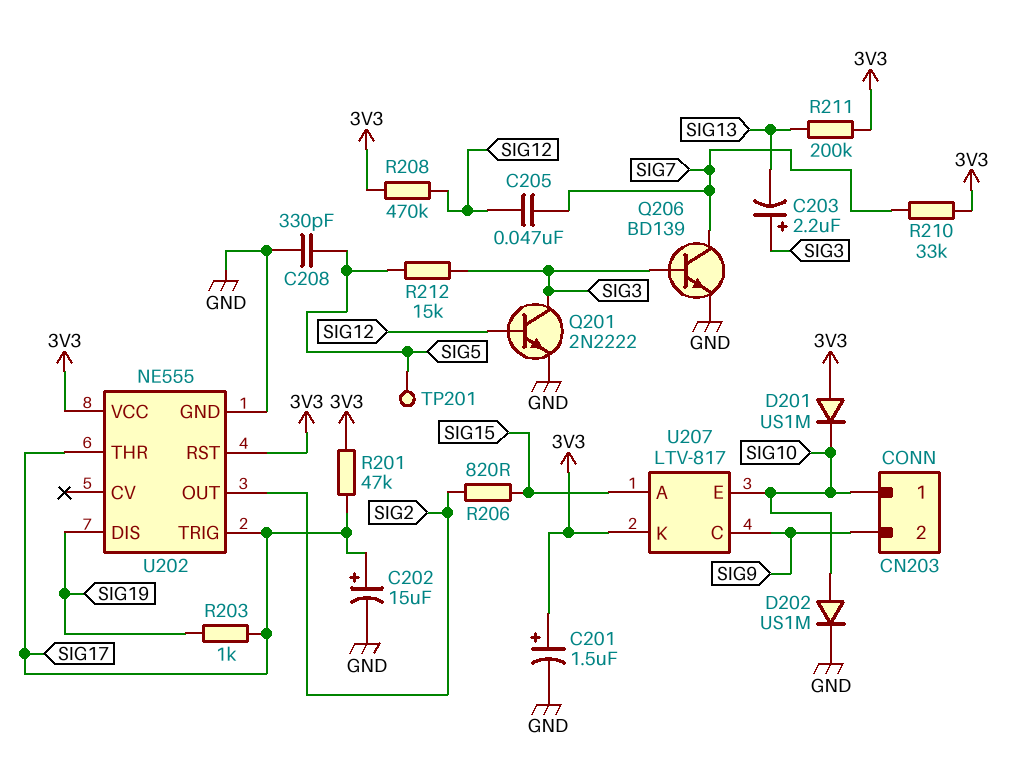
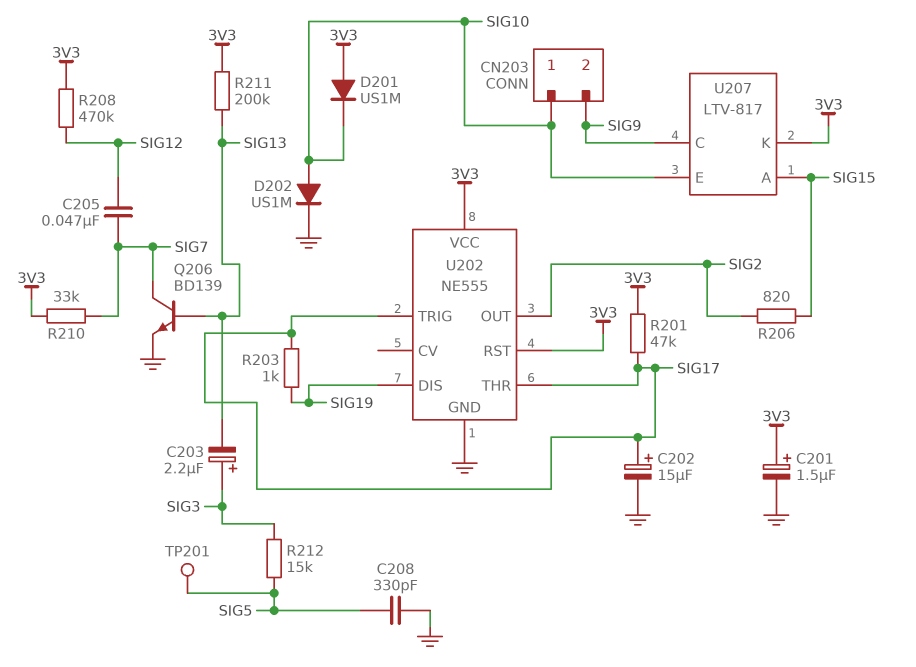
Q201: NPN 2N2222 (B SIG12, C SIG3, E GND) -> none
Q206: NPN BD139 (B SIG3, C SIG7, E GND) -> NPN BD139 (B SIG13, C SIG7, E GND)

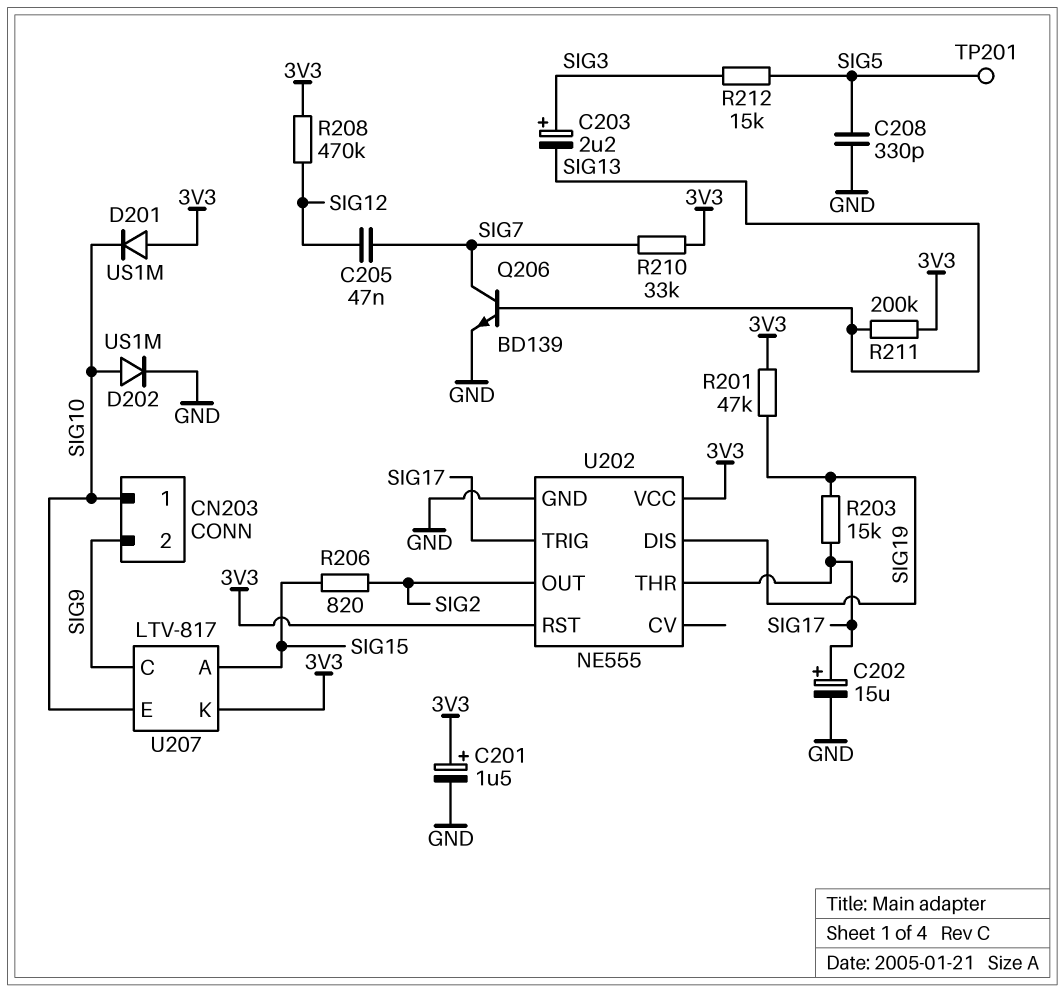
R201: 47k (3V3, SIG17) -> 47k (3V3, SIG19)
R203: 1k (SIG17, SIG19) -> 15k (SIG17, SIG19)

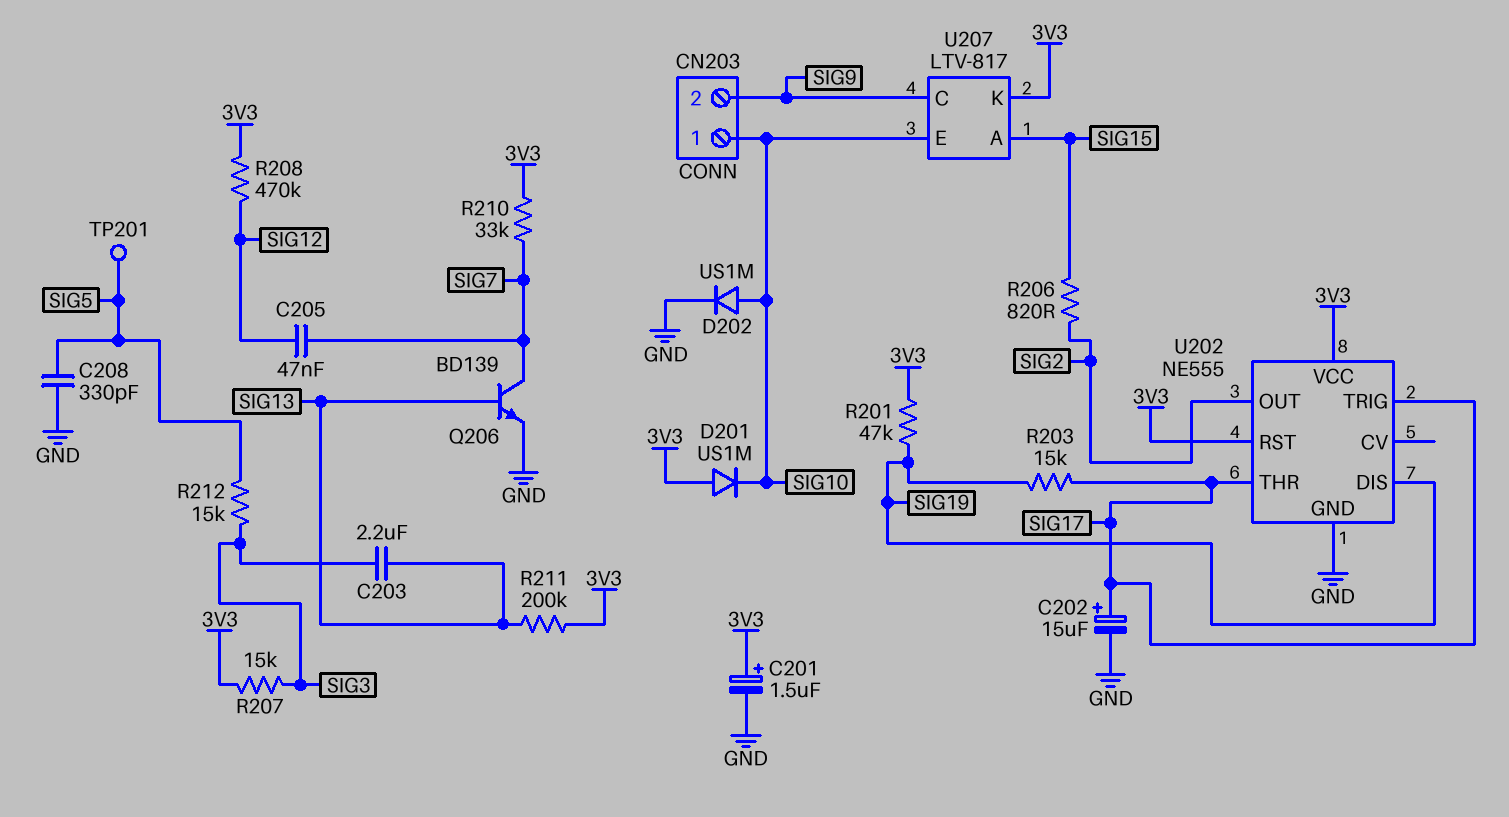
C203: 2.2uF (plus SIG3, minus SIG13) -> 2.2uF (SIG3, SIG13)
R207: none -> 15k (3V3, SIG3)

